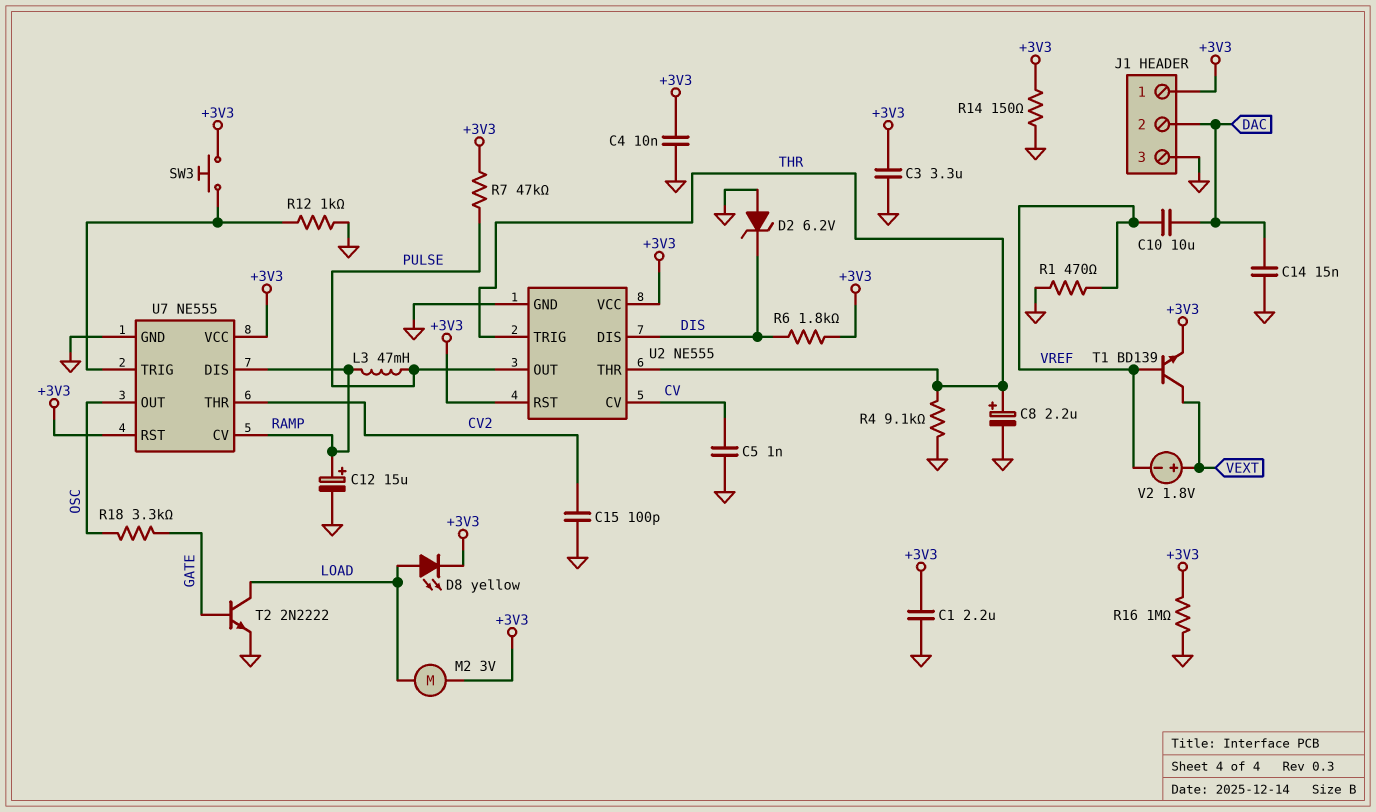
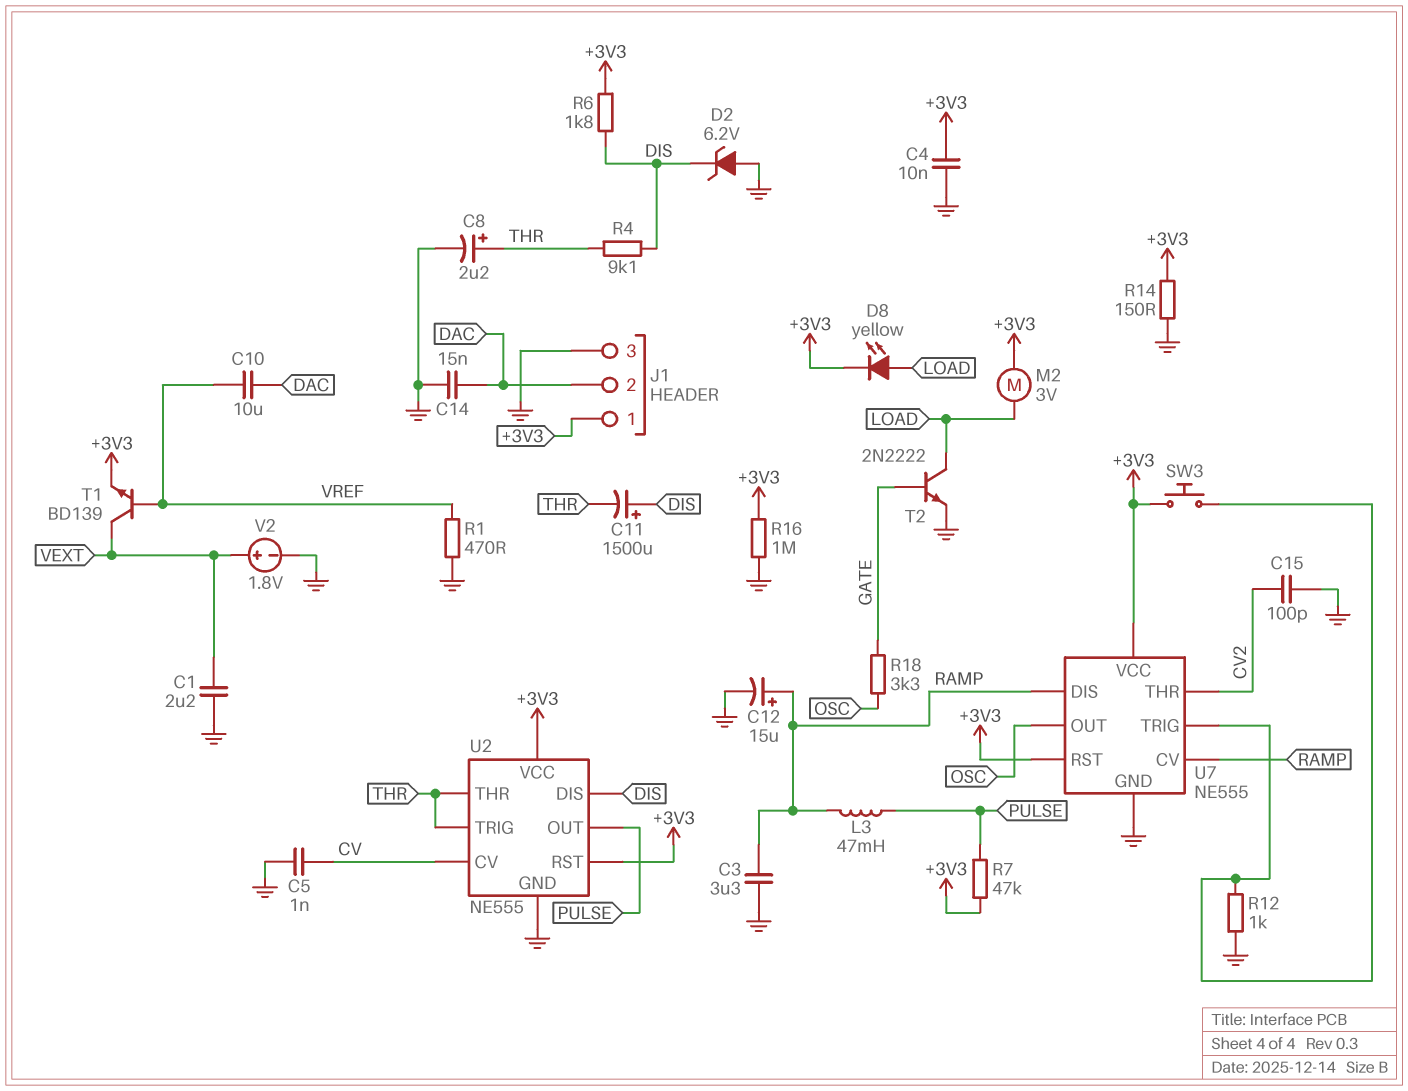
C1: 2.2uF (+3V3, GND) -> 2.2uF (GND, VEXT)
C3: 3.3uF (+3V3, GND) -> 3.3uF (GND, RAMP)
C11: none -> 1500uF (plus DIS, minus THR)
R4: 9.1k (GND, THR) -> 9.1k (DIS, THR)
V2: 1.8V (plus VEXT, minus VREF) -> 1.8V (plus VEXT, minus GND)

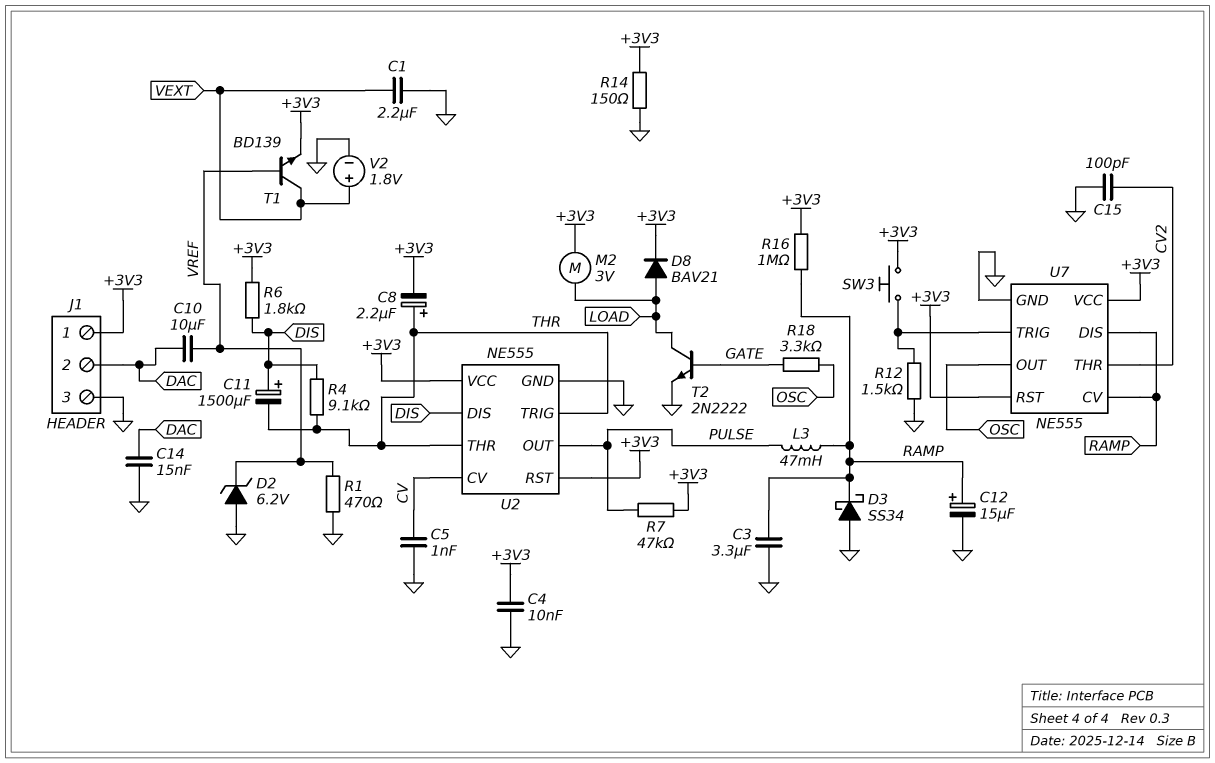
C8: 2.2uF (plus THR, minus GND) -> 2.2uF (plus THR, minus +3V3)
D2: zener 6.2V (A GND, K DIS) -> zener 6.2V (A GND, K VREF)
D3: none -> schottky SS34 (A GND, K RAMP)
D8: LED yellow (A LOAD, K +3V3) -> diode BAV21 (A LOAD, K +3V3)
R12: 1k (GND, U7/TRIG) -> 1.5k (GND, U7/TRIG)
R16: 1M (+3V3, GND) -> 1M (+3V3, RAMP)

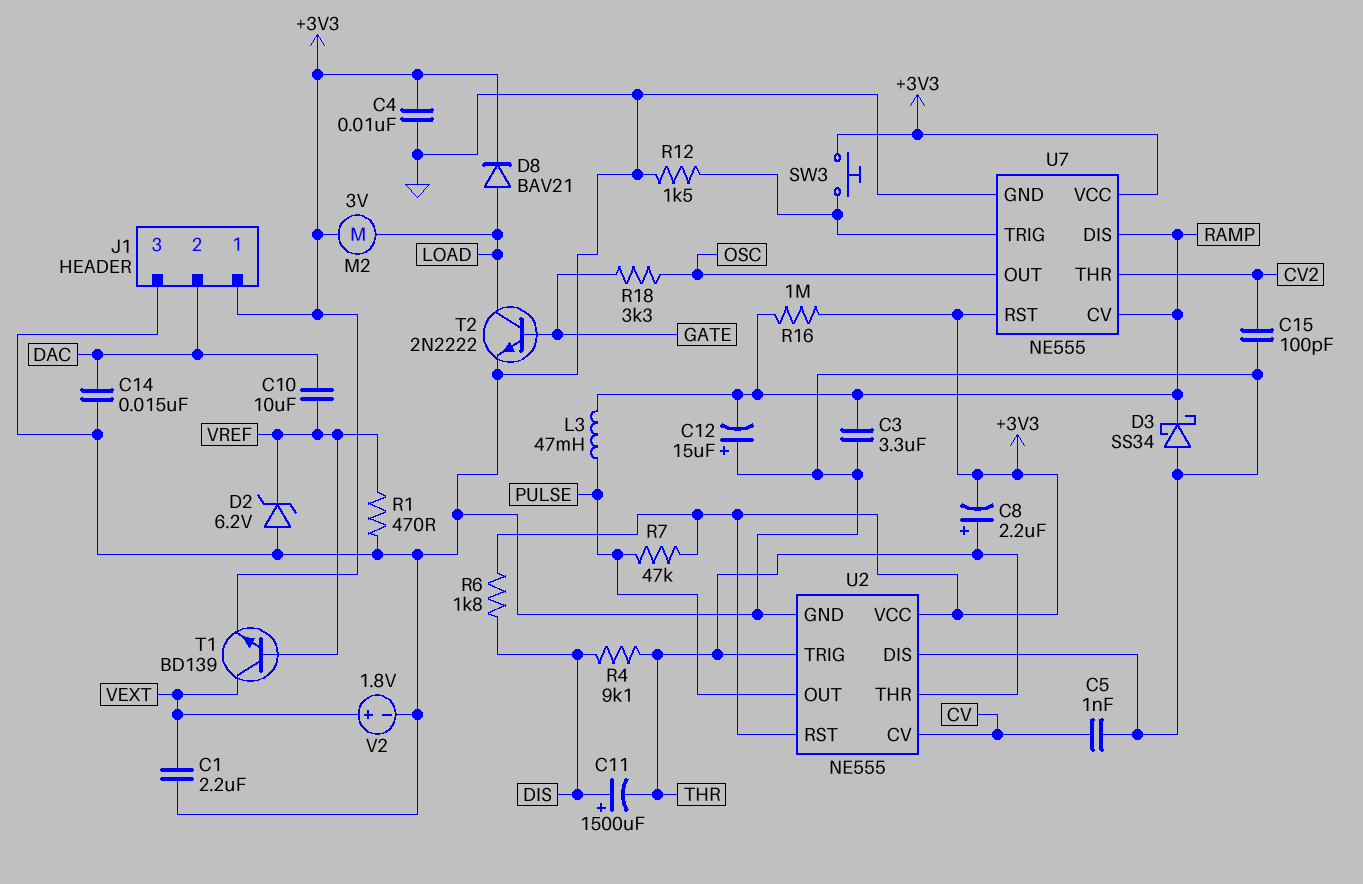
C12: 15uF (plus RAMP, minus GND) -> 15uF (plus GND, minus RAMP)
R14: 150 (+3V3, GND) -> none
U2 pin DIS: DIS -> GND

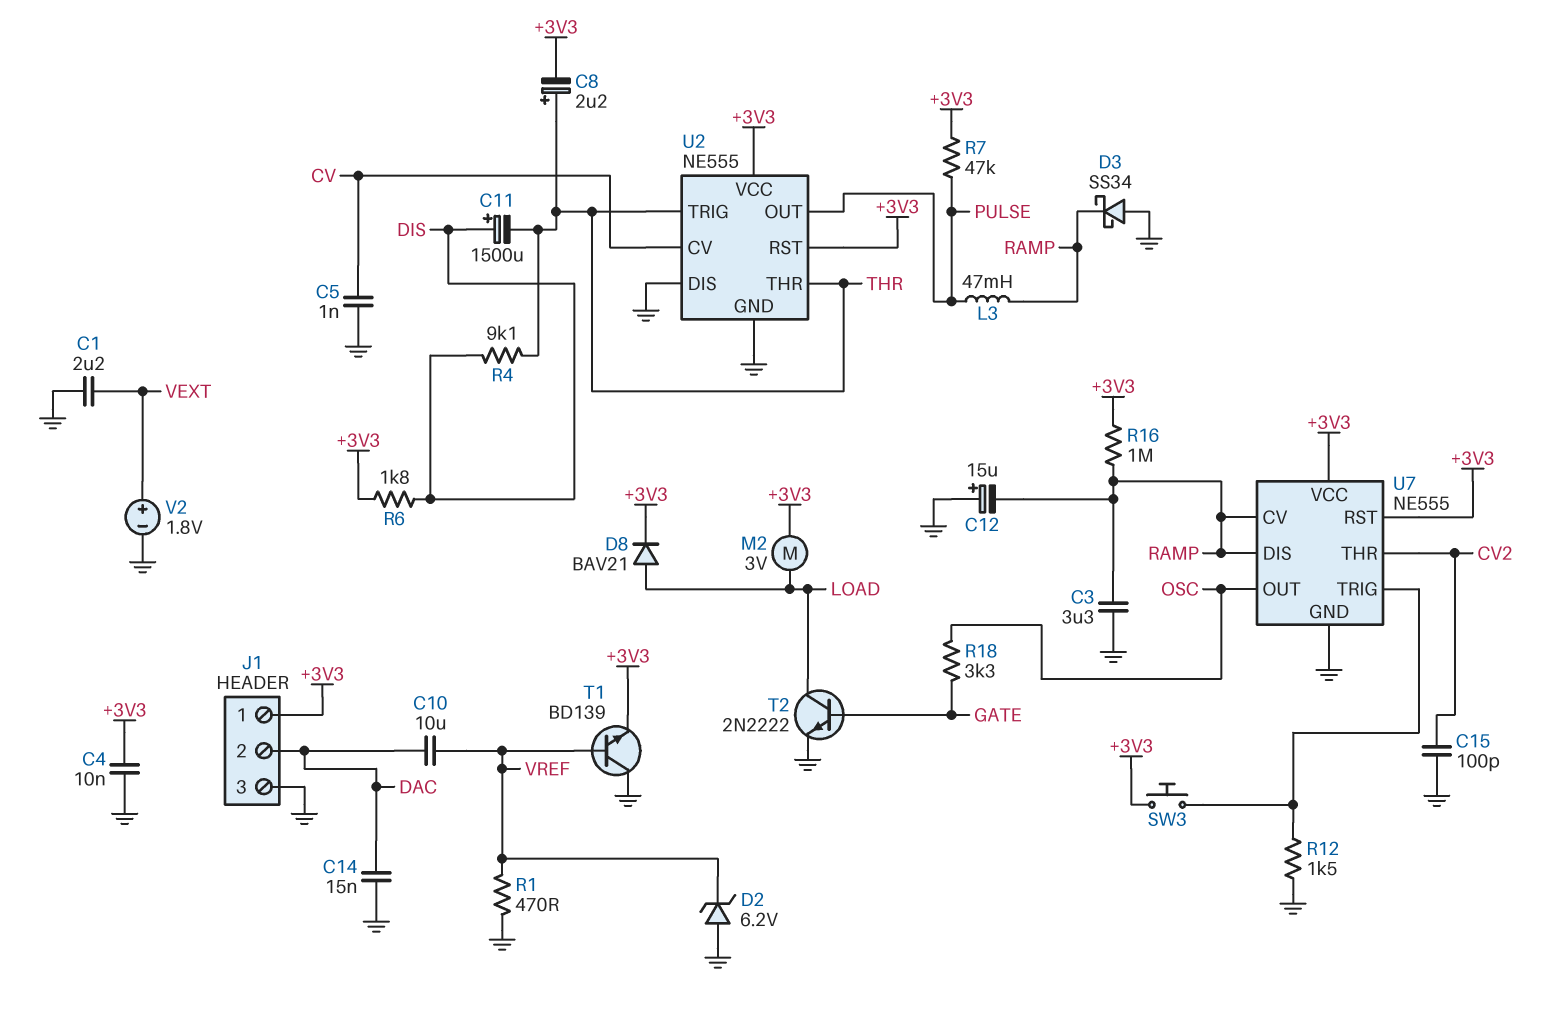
T1: NPN BD139 (B VREF, C VEXT, E +3V3) -> NPN BD139 (B VREF, C GND, E +3V3)

